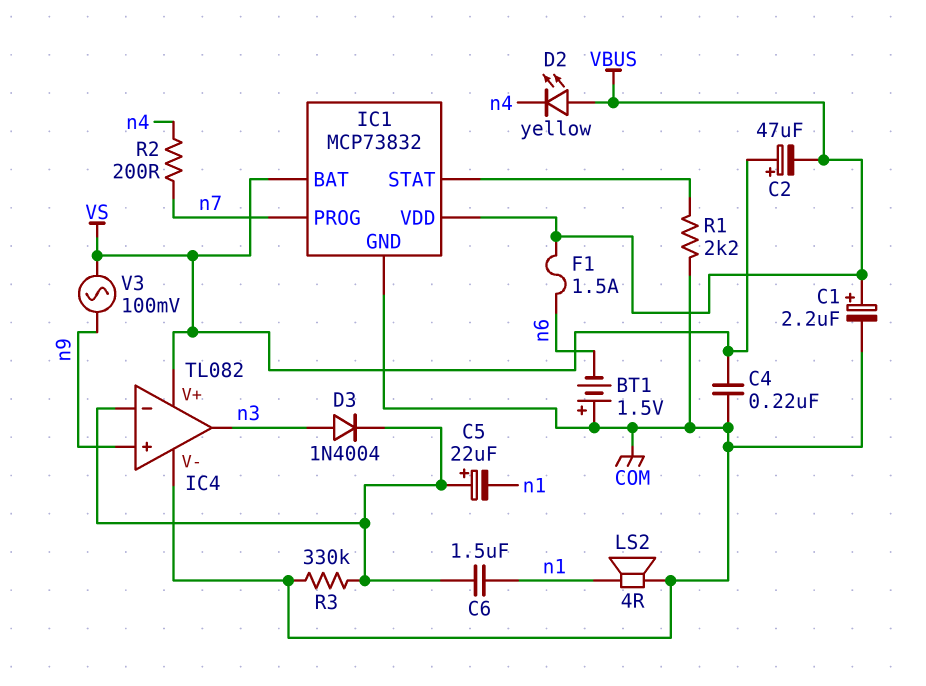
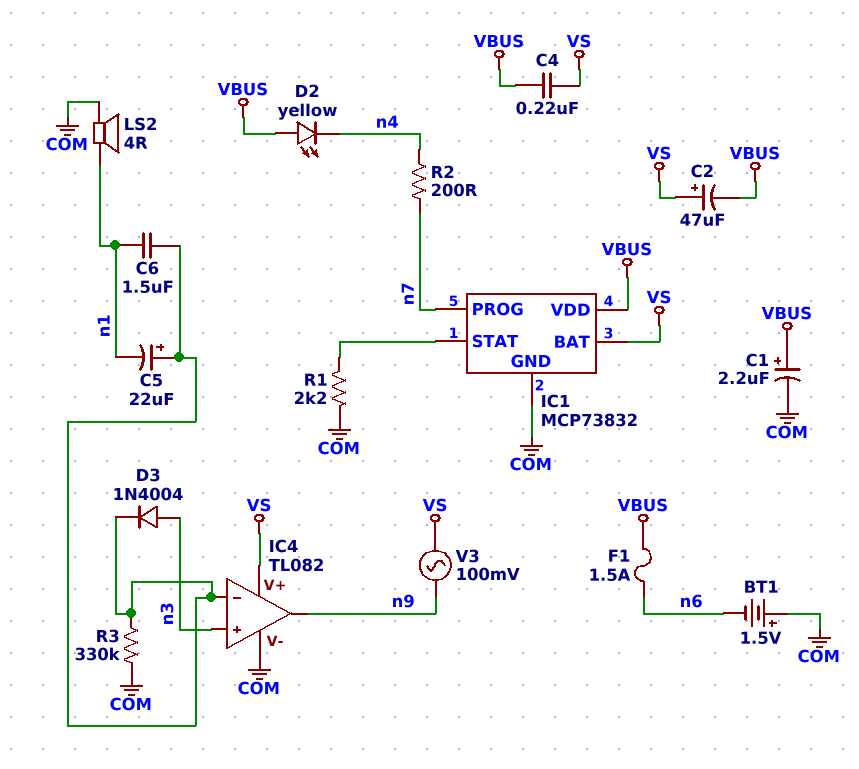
C4: 220nF (COM, VS) -> 220nF (VBUS, VS)
IC4 pin in+: n9 -> n3
IC4 pin out: n3 -> n9

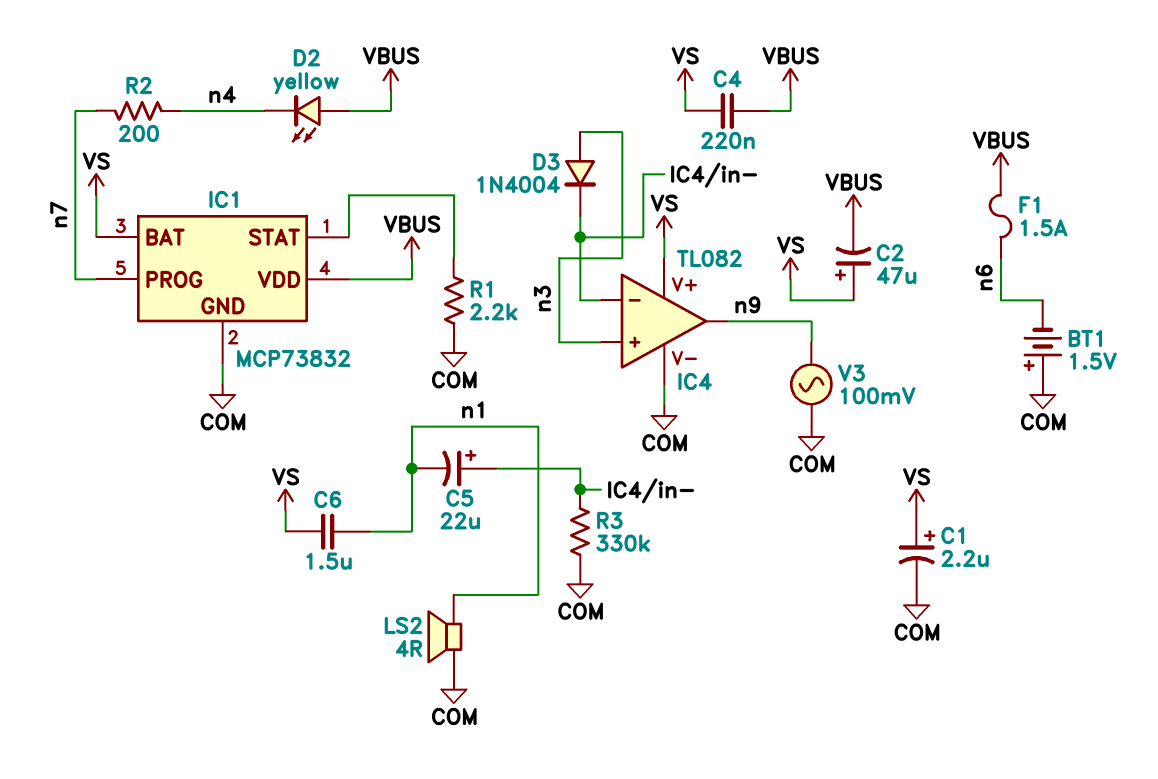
C1: 2.2uF (plus VBUS, minus COM) -> 2.2uF (plus VS, minus COM)
C6: 1.5uF (IC4/in-, n1) -> 1.5uF (VS, n1)
V3: AC 100mV (VS, n9) -> AC 100mV (COM, n9)

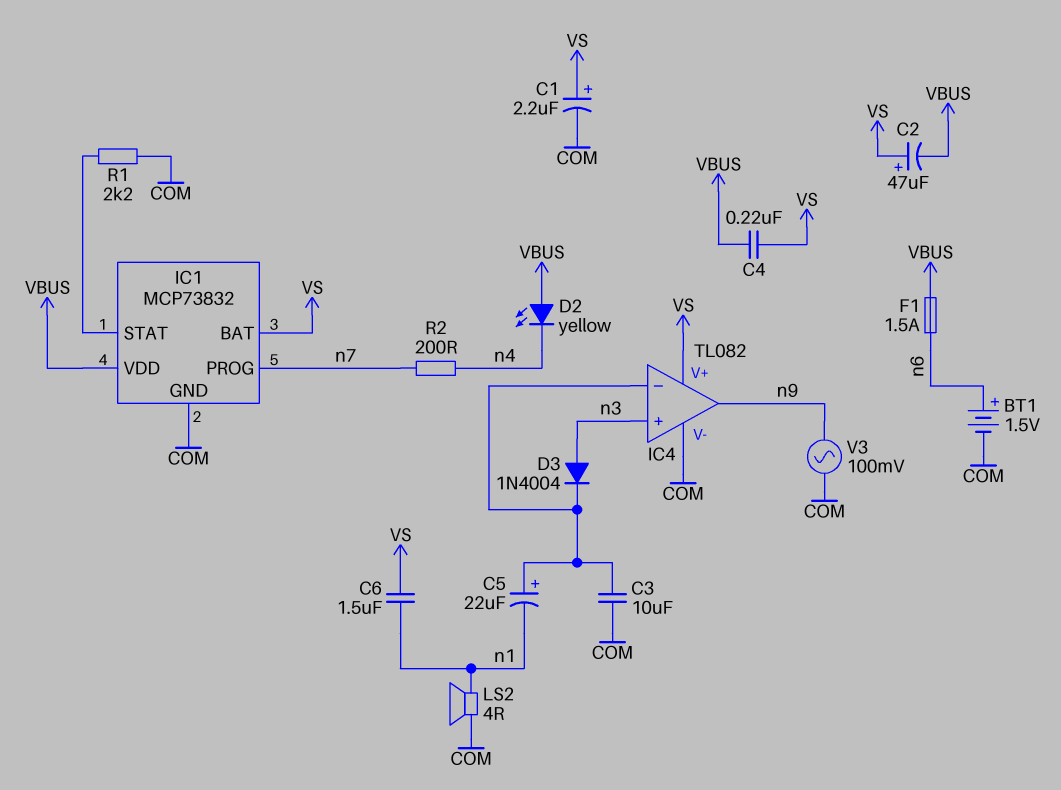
BT1: 1.5V (plus COM, minus n6) -> 1.5V (plus n6, minus COM)
C3: none -> 10uF (COM, IC4/in-)
R3: 330k (COM, IC4/in-) -> none

